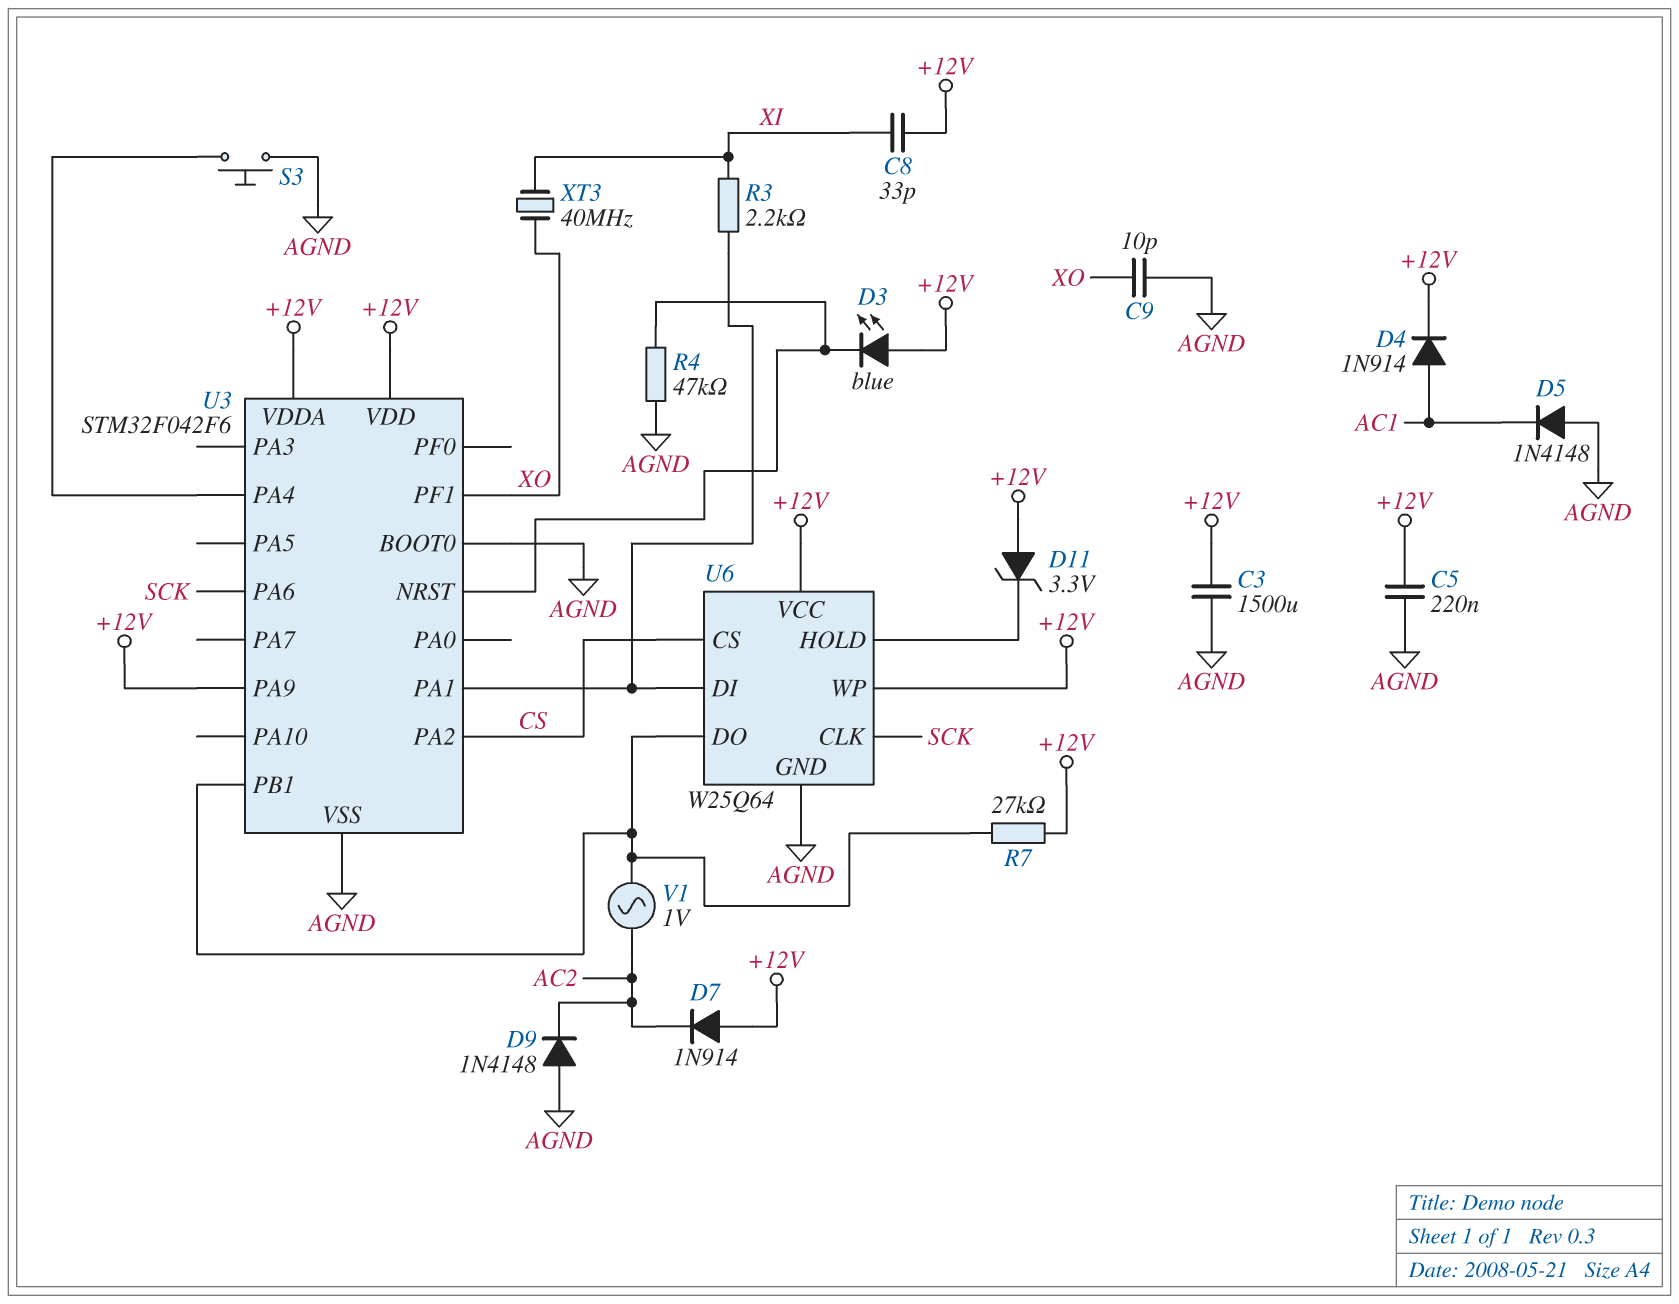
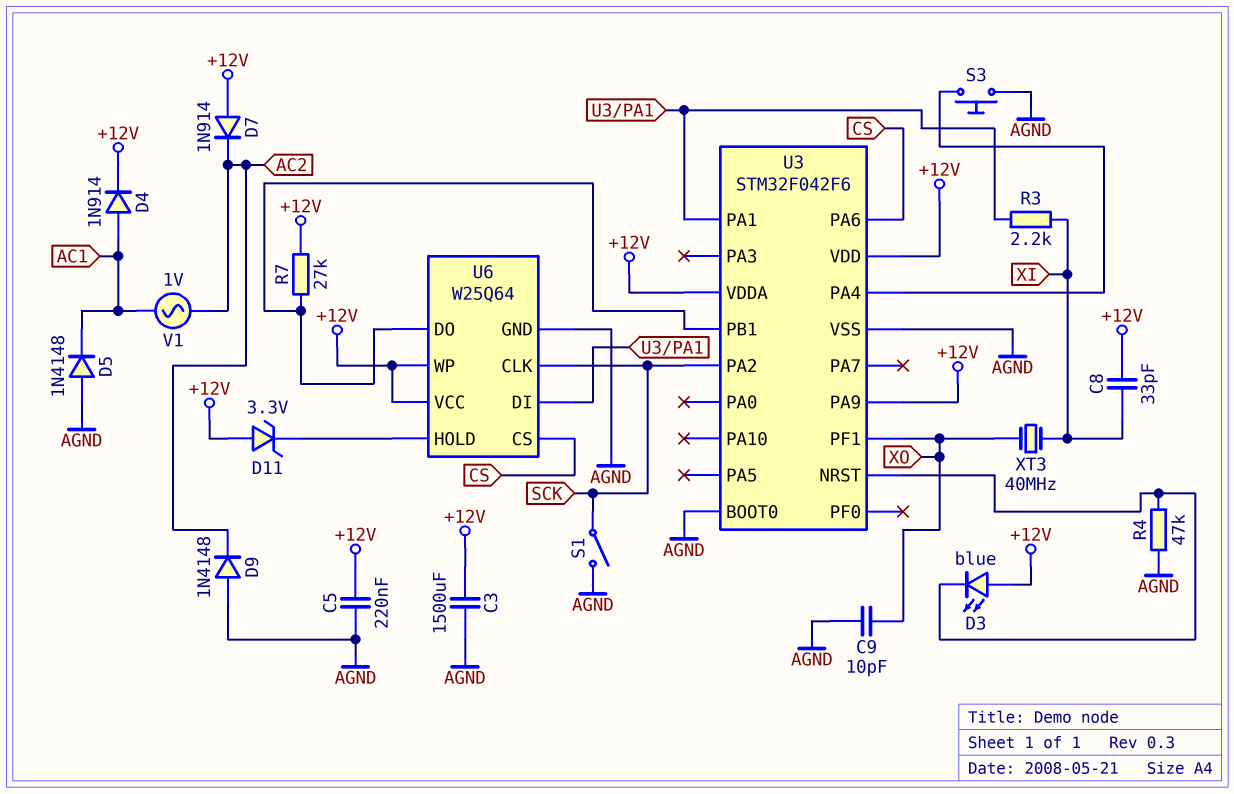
S1: none -> switch (AGND, SCK)
U3 pin PA2: CS -> SCK
U3 pin PA6: SCK -> CS
V1: AC 1V (AC2, U3/PB1) -> AC 1V (AC1, AC2)

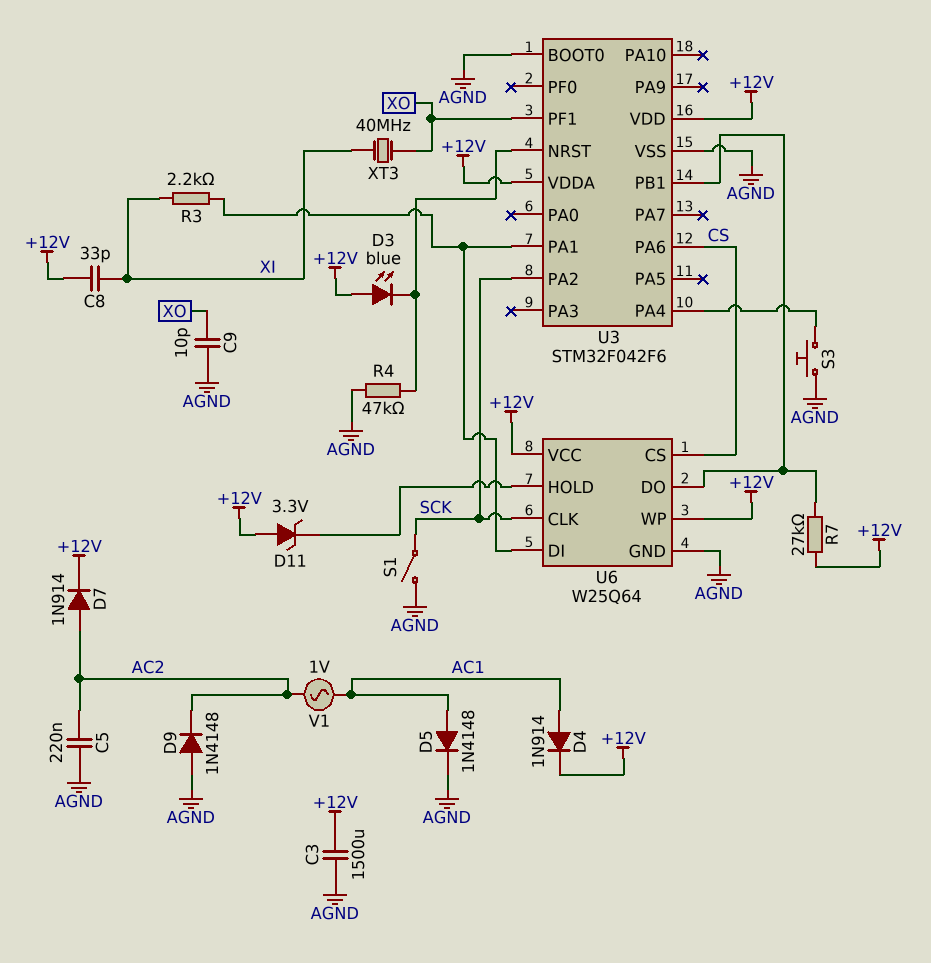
C5: 220nF (+12V, AGND) -> 220nF (AC2, AGND)
D5: diode 1N4148 (A AGND, K AC1) -> diode 1N4148 (A AC1, K AGND)
D7: diode 1N914 (A +12V, K AC2) -> diode 1N914 (A AC2, K +12V)
U3 pin PA9: +12V -> none

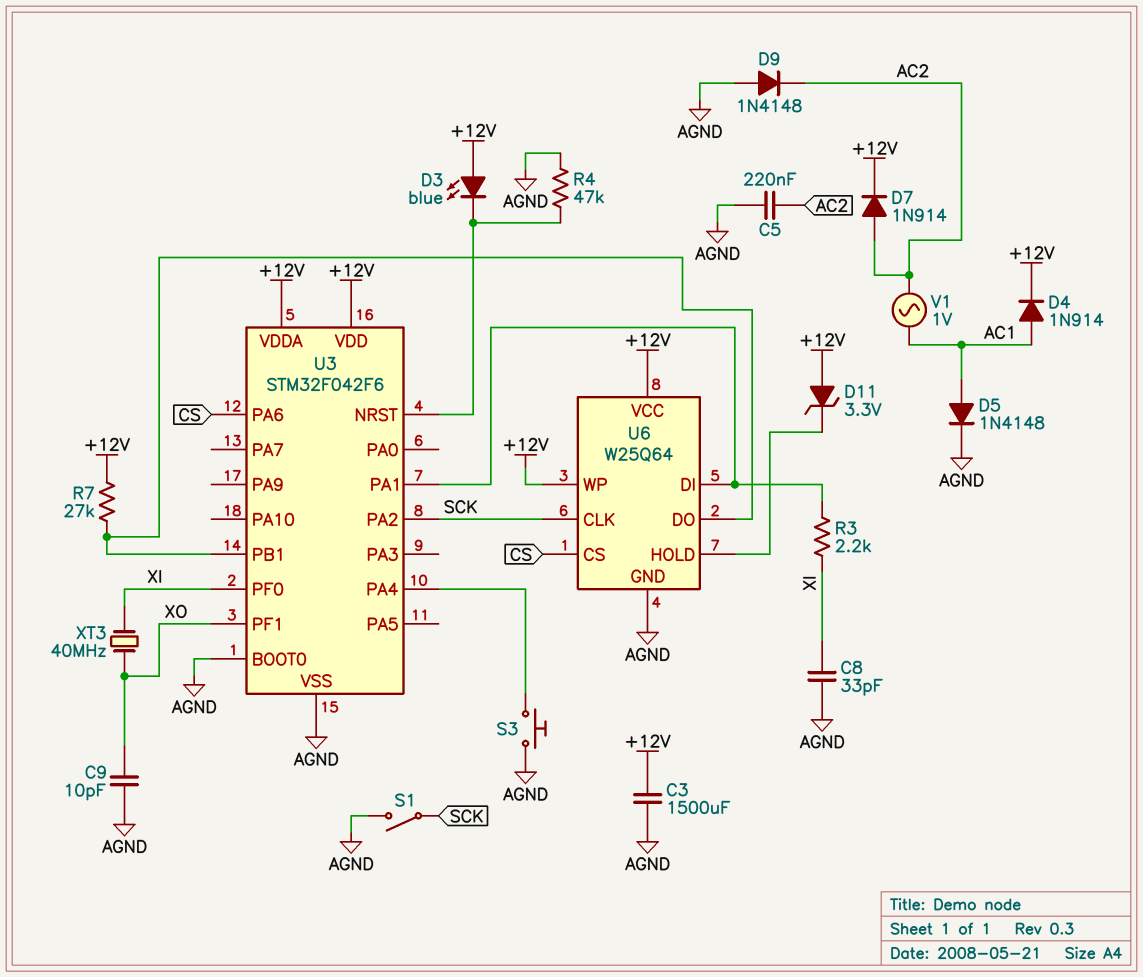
C8: 33pF (+12V, XI) -> 33pF (AGND, XI)
U3 pin PF0: none -> XI

